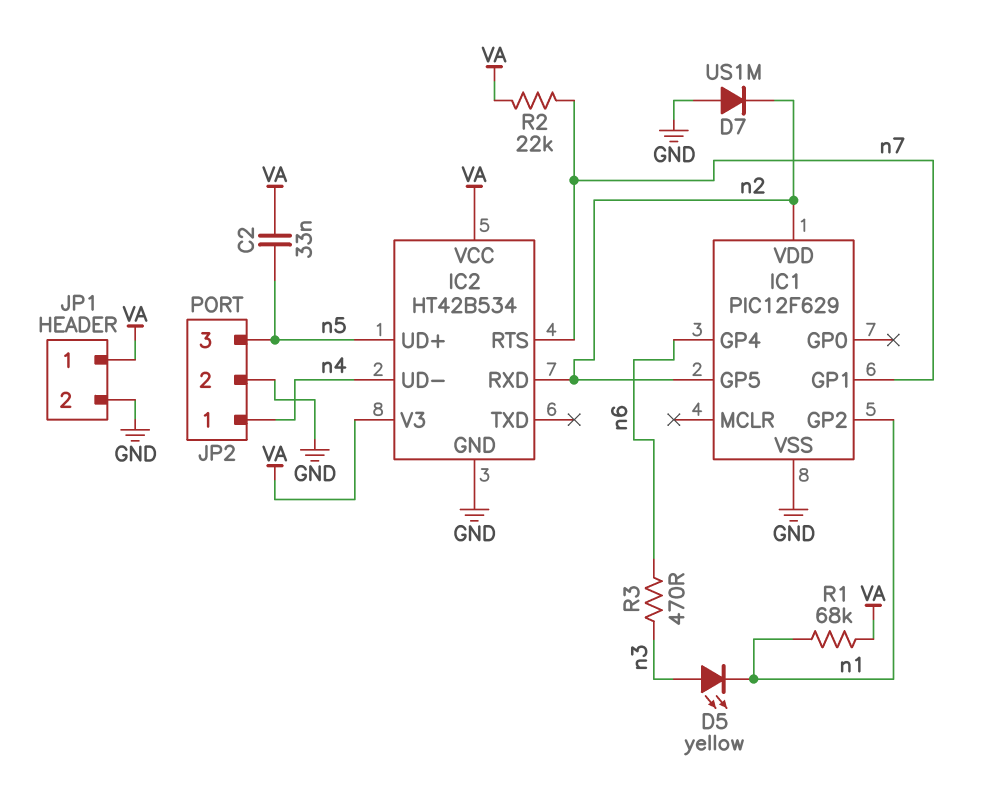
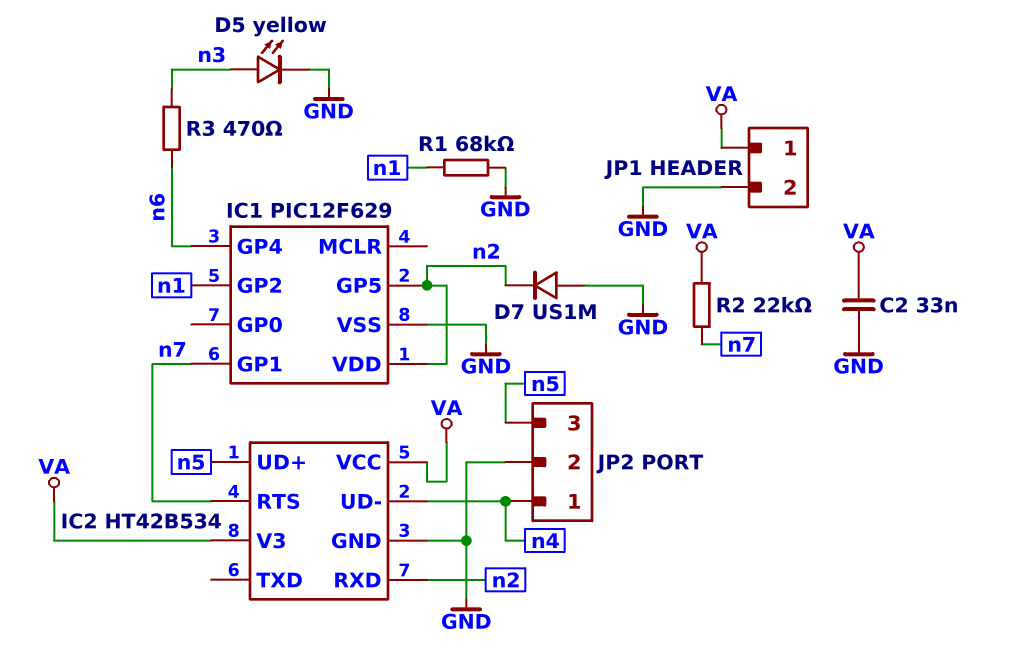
C2: 33nF (VA, n5) -> 33nF (GND, VA)
D5: LED yellow (A n3, K n1) -> LED yellow (A n3, K GND)
R1: 68k (VA, n1) -> 68k (GND, n1)

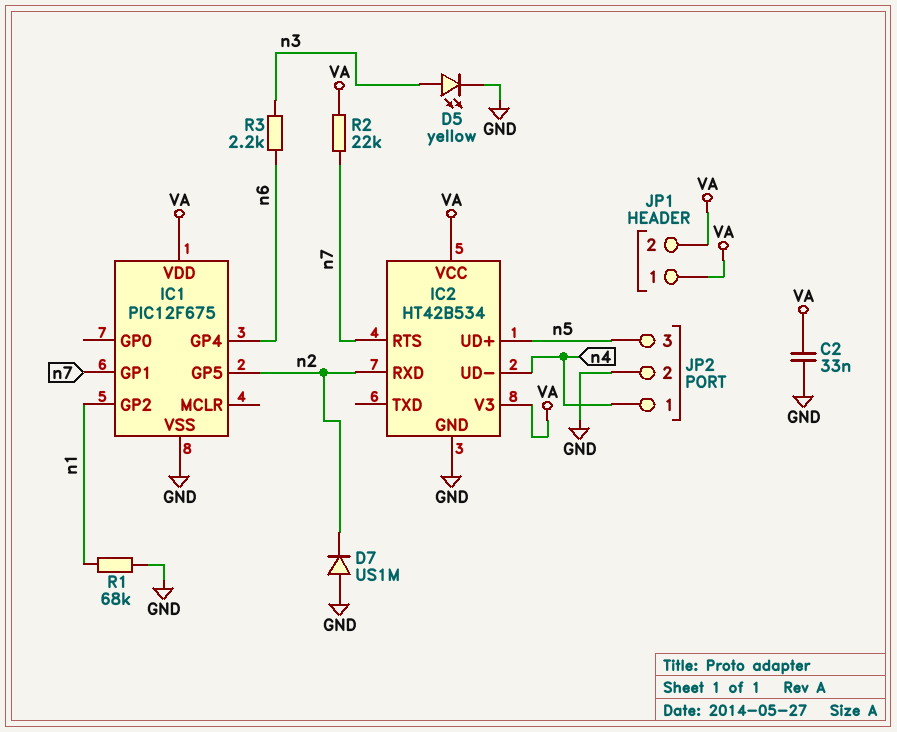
IC1: PIC12F629 -> PIC12F675
IC1 pin VDD: n2 -> VA
JP1 pin 2: GND -> VA
R3: 470 (n3, n6) -> 2.2k (n3, n6)

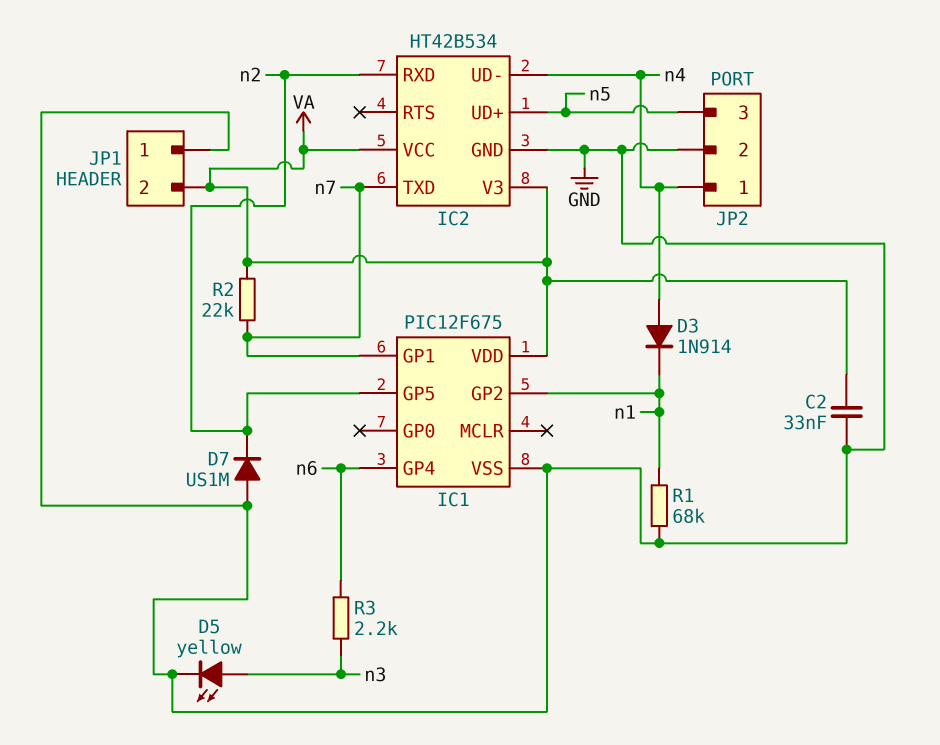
D3: none -> diode 1N914 (A n4, K n1)
IC2 pin RTS: n7 -> none
IC2 pin TXD: none -> n7
JP1 pin 1: VA -> GND

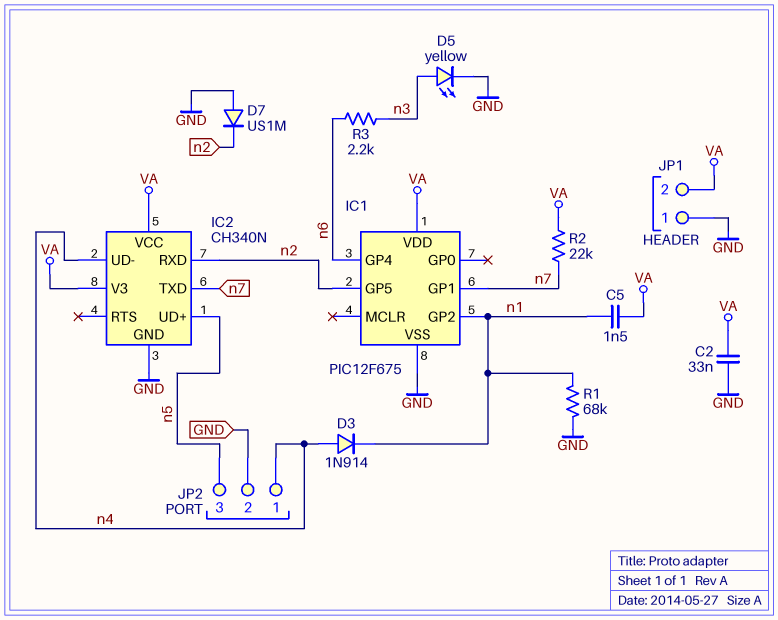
C5: none -> 1.5nF (VA, n1)
IC2: HT42B534 -> CH340N

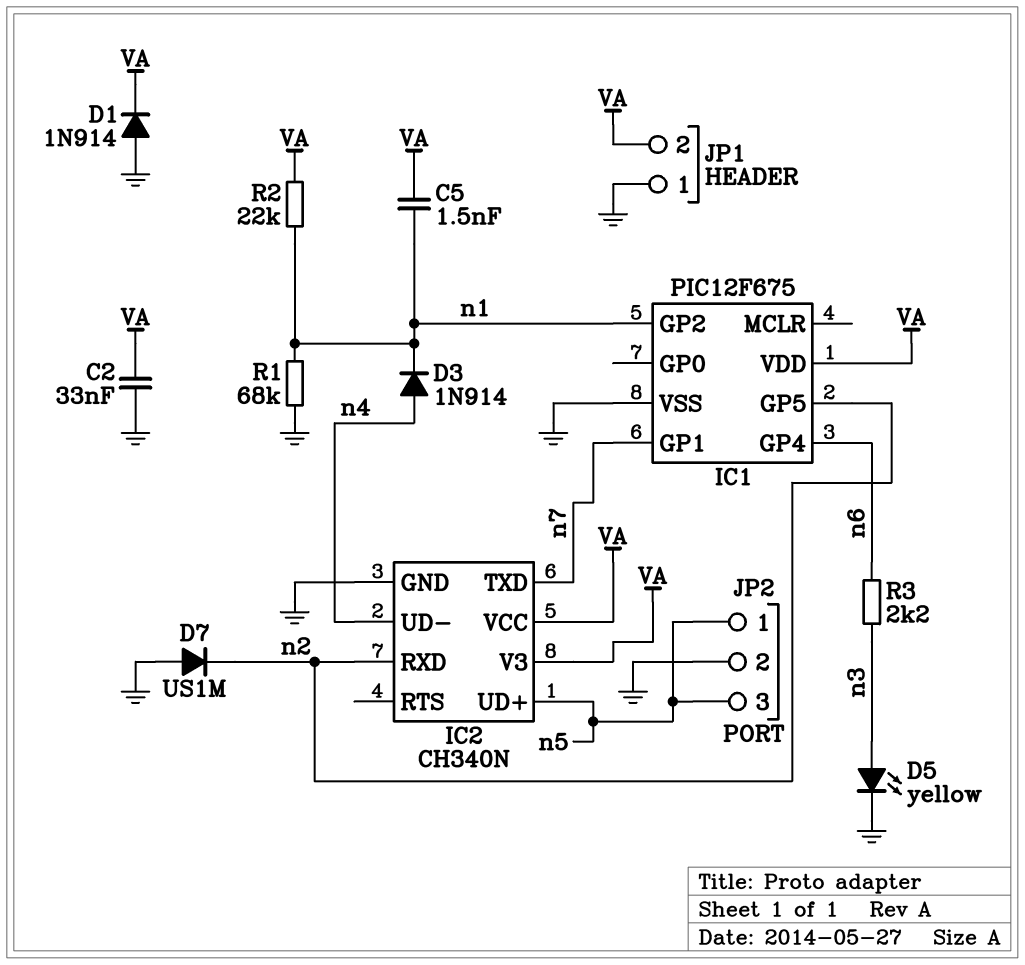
D1: none -> diode 1N914 (A GND, K VA)
JP2 pin 1: n4 -> n5
R2: 22k (VA, n7) -> 22k (VA, n1)

